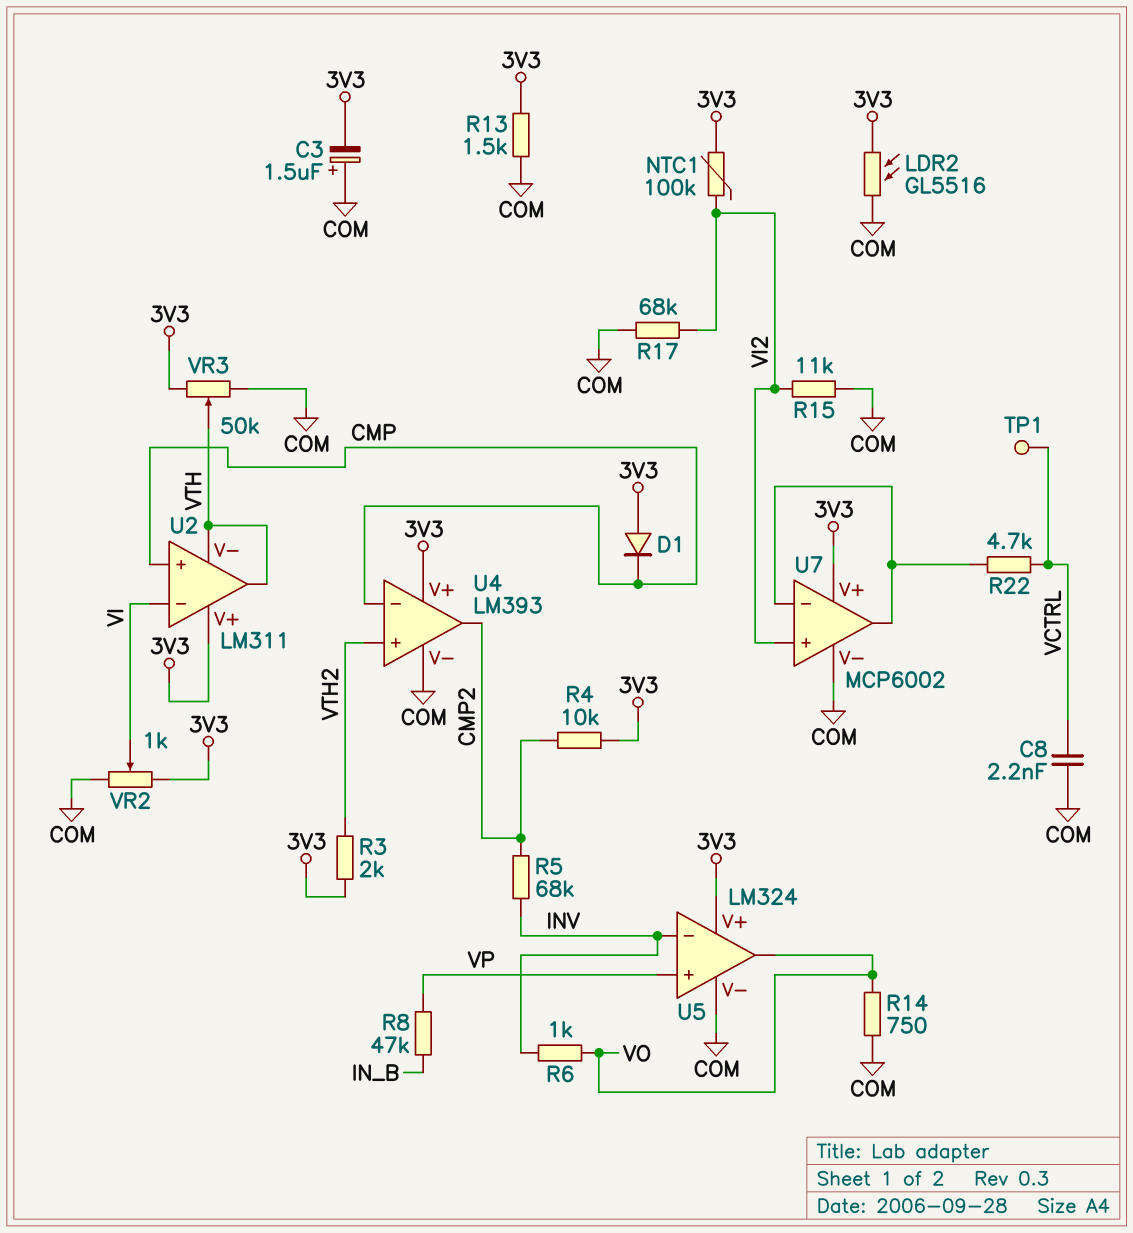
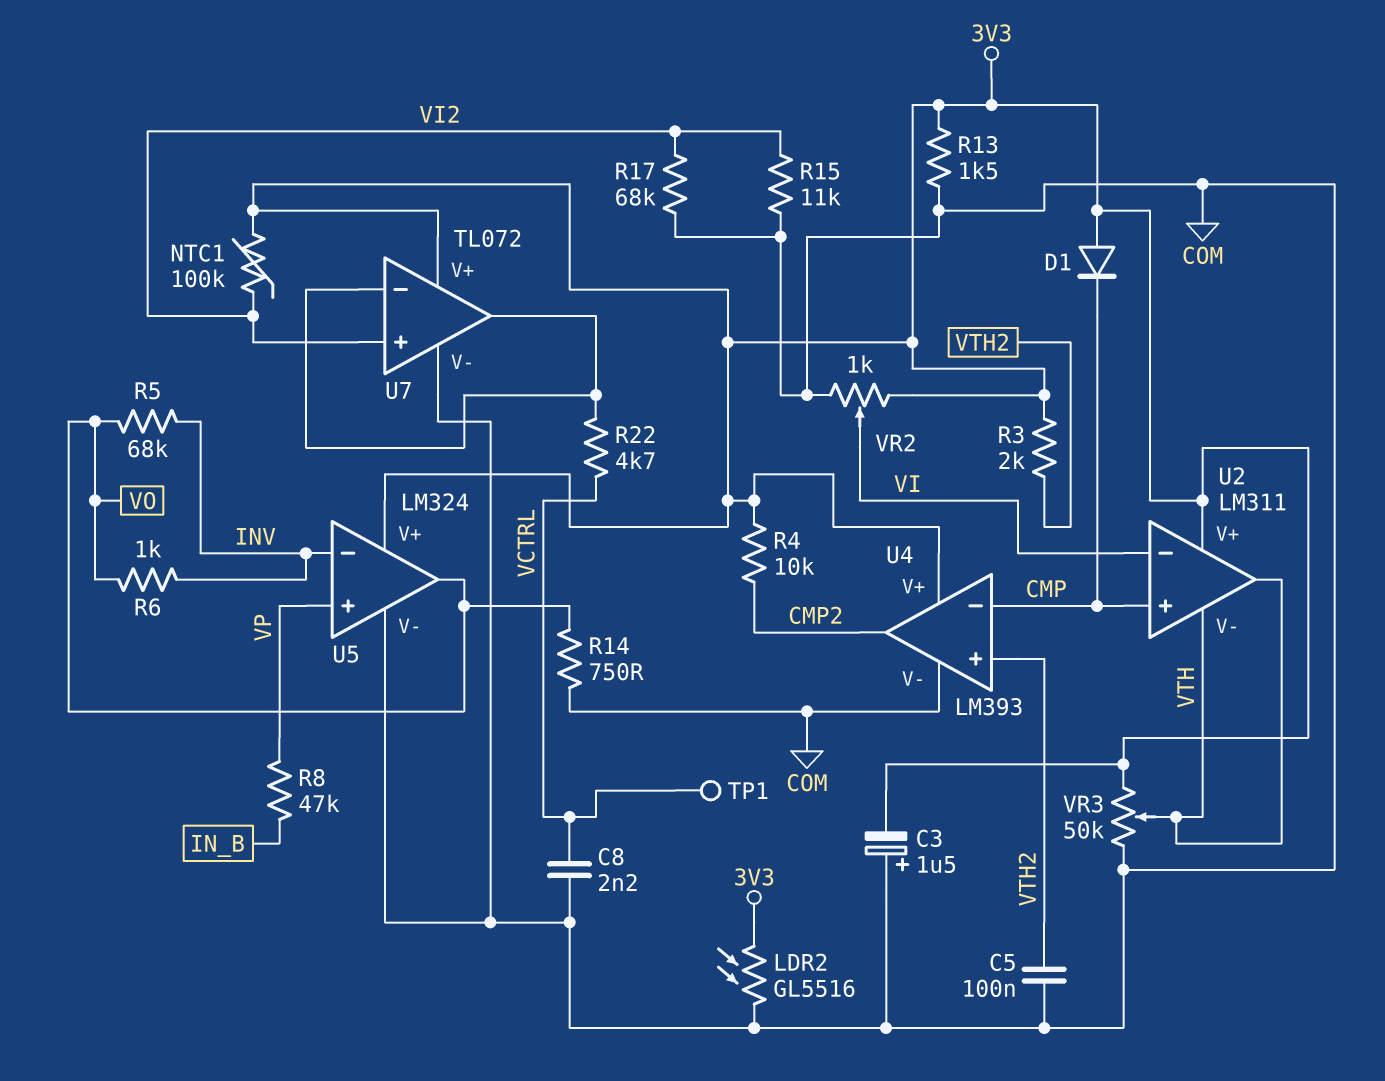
C5: none -> 100nF (COM, VTH2)
R5: 68k (CMP2, INV) -> 68k (INV, VO)
U7: MCP6002 -> TL072

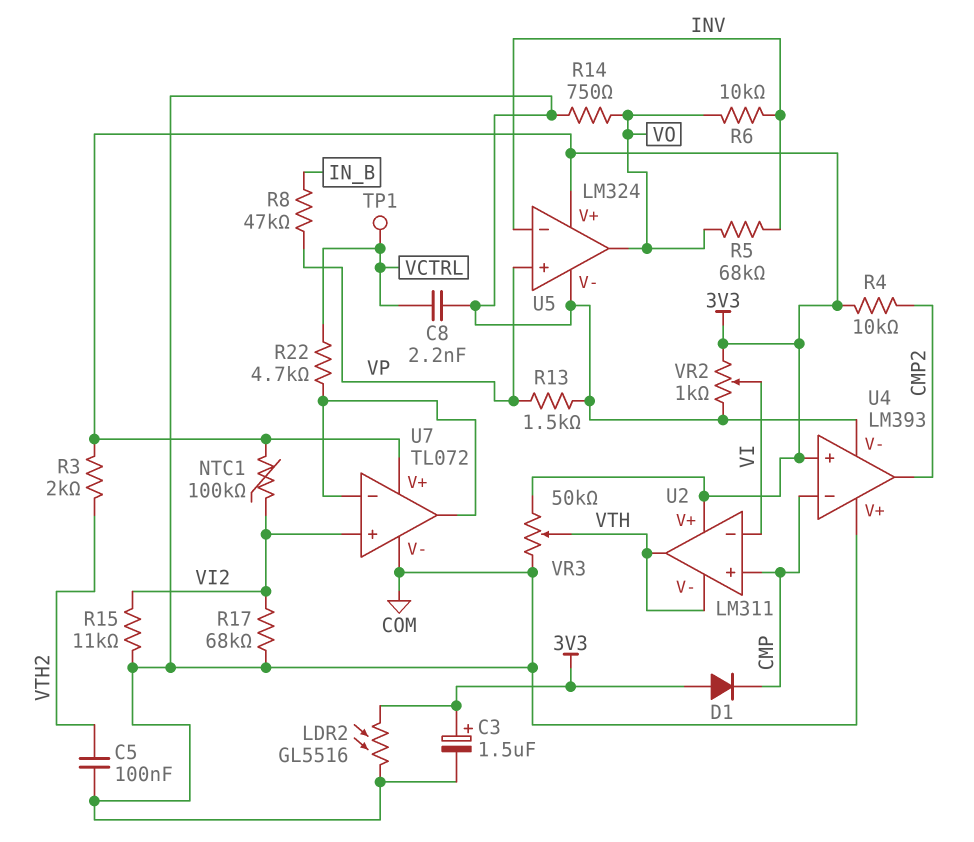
C3: 1.5uF (plus COM, minus 3V3) -> 1.5uF (plus 3V3, minus COM)
R6: 1k (INV, VO) -> 10k (INV, VO)
R13: 1.5k (3V3, COM) -> 1.5k (COM, VP)
U4 pin V+: 3V3 -> COM
U4 pin in+: VTH2 -> 3V3

